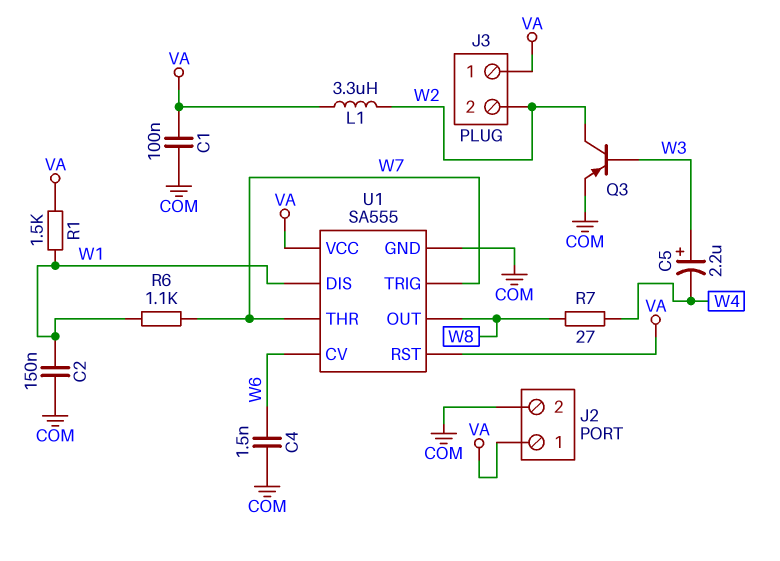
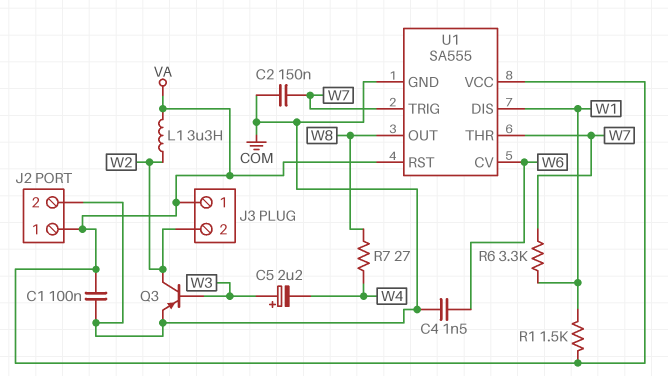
C2: 150nF (COM, W1) -> 150nF (COM, W7)
R6: 1.1k (W1, W7) -> 3.3k (W1, W7)

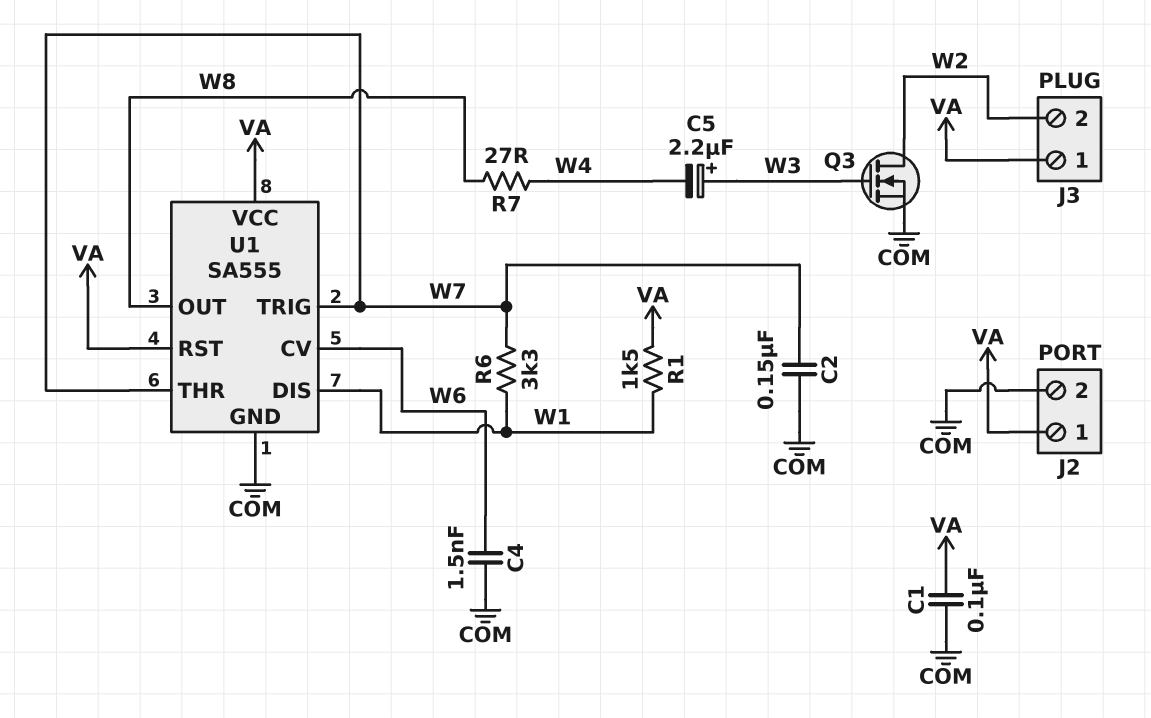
L1: 3.3uH (VA, W2) -> none
Q3: PNP (B W3, C W2, E COM) -> NMOS (G W3, D W2, S COM)

